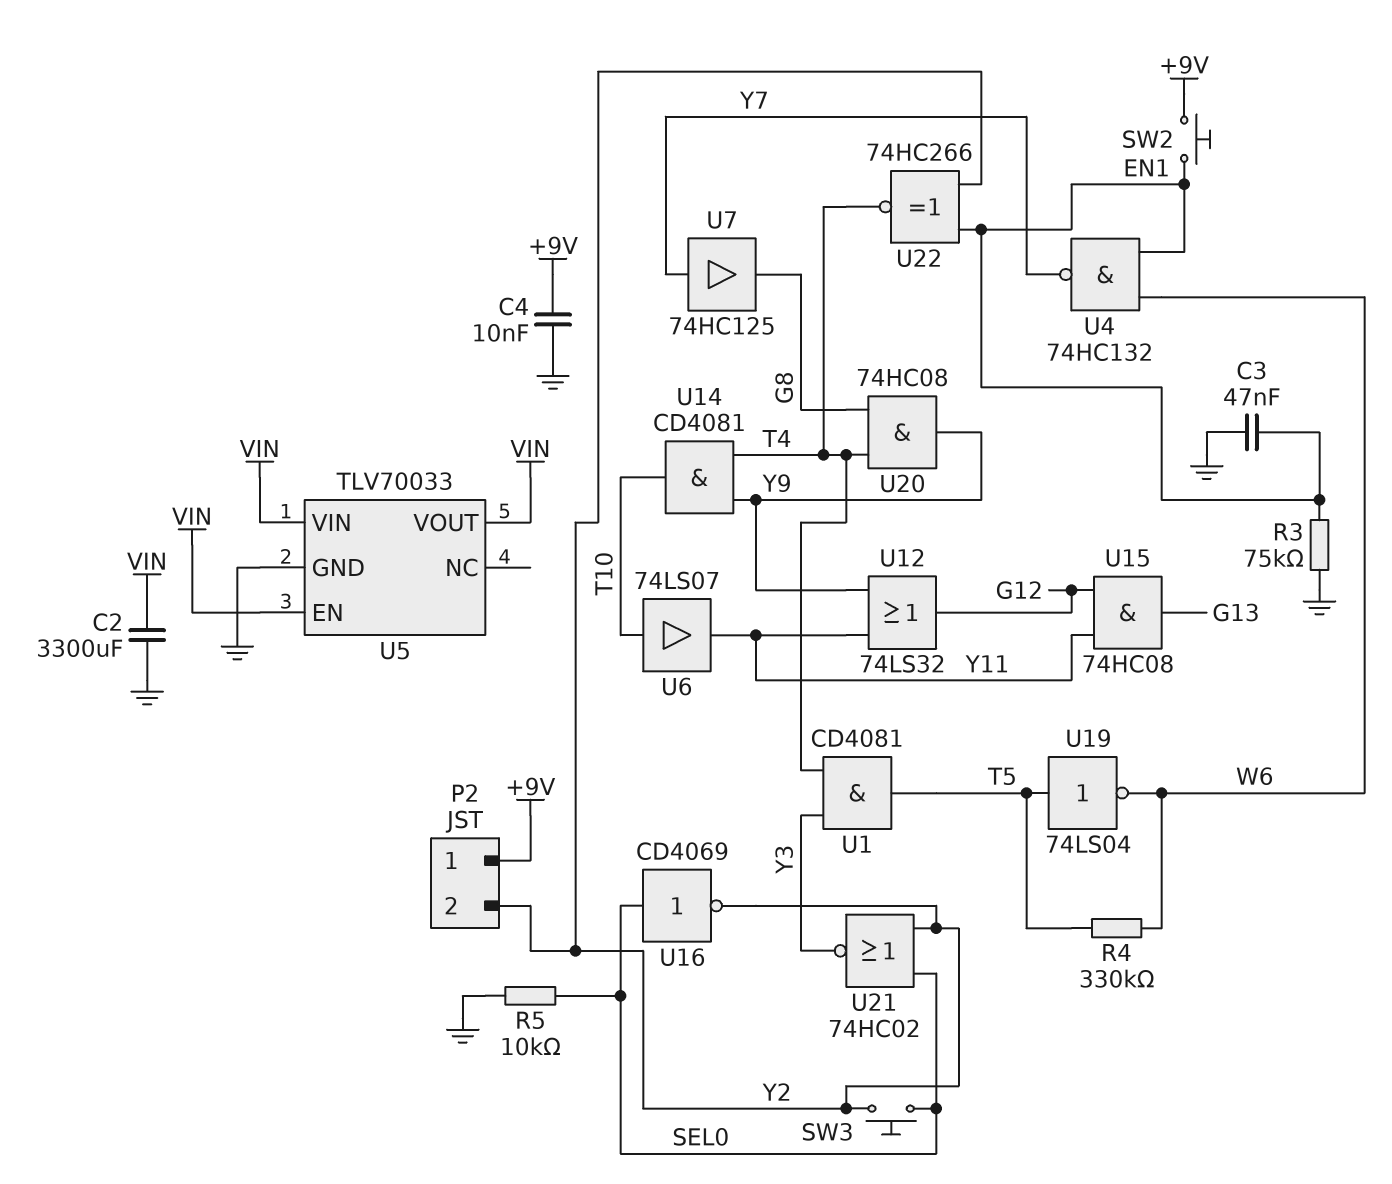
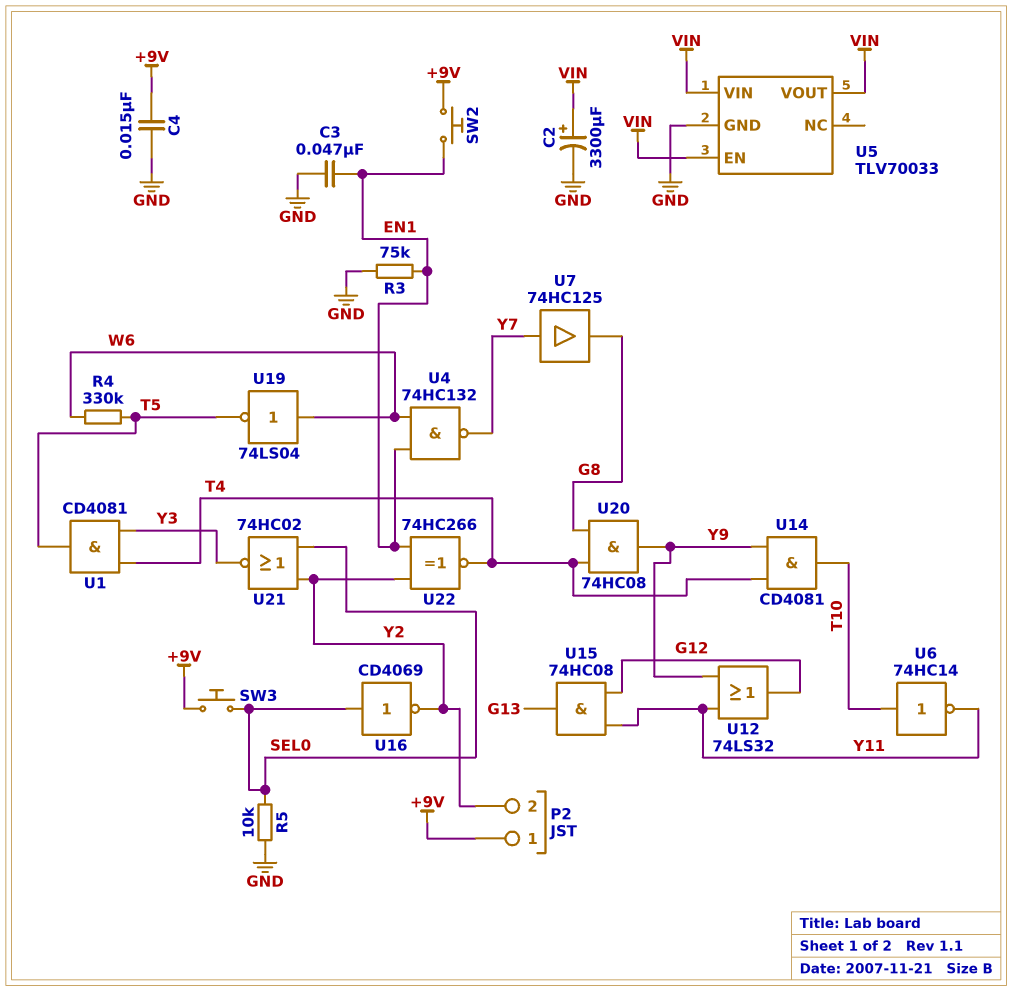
C2: 3300uF (GND, VIN) -> 3300uF (plus VIN, minus GND)
C4: 10nF (+9V, GND) -> 15nF (+9V, GND)
SW3: button (SEL0, Y2) -> button (+9V, SEL0)
U6: buffer 74LS07 (in T10, out Y11) -> NOT 74HC14 (in T10, out Y11)
U19: NOT 74LS04 (in T5, out W6) -> NOT 74LS04 (in W6, out T5)

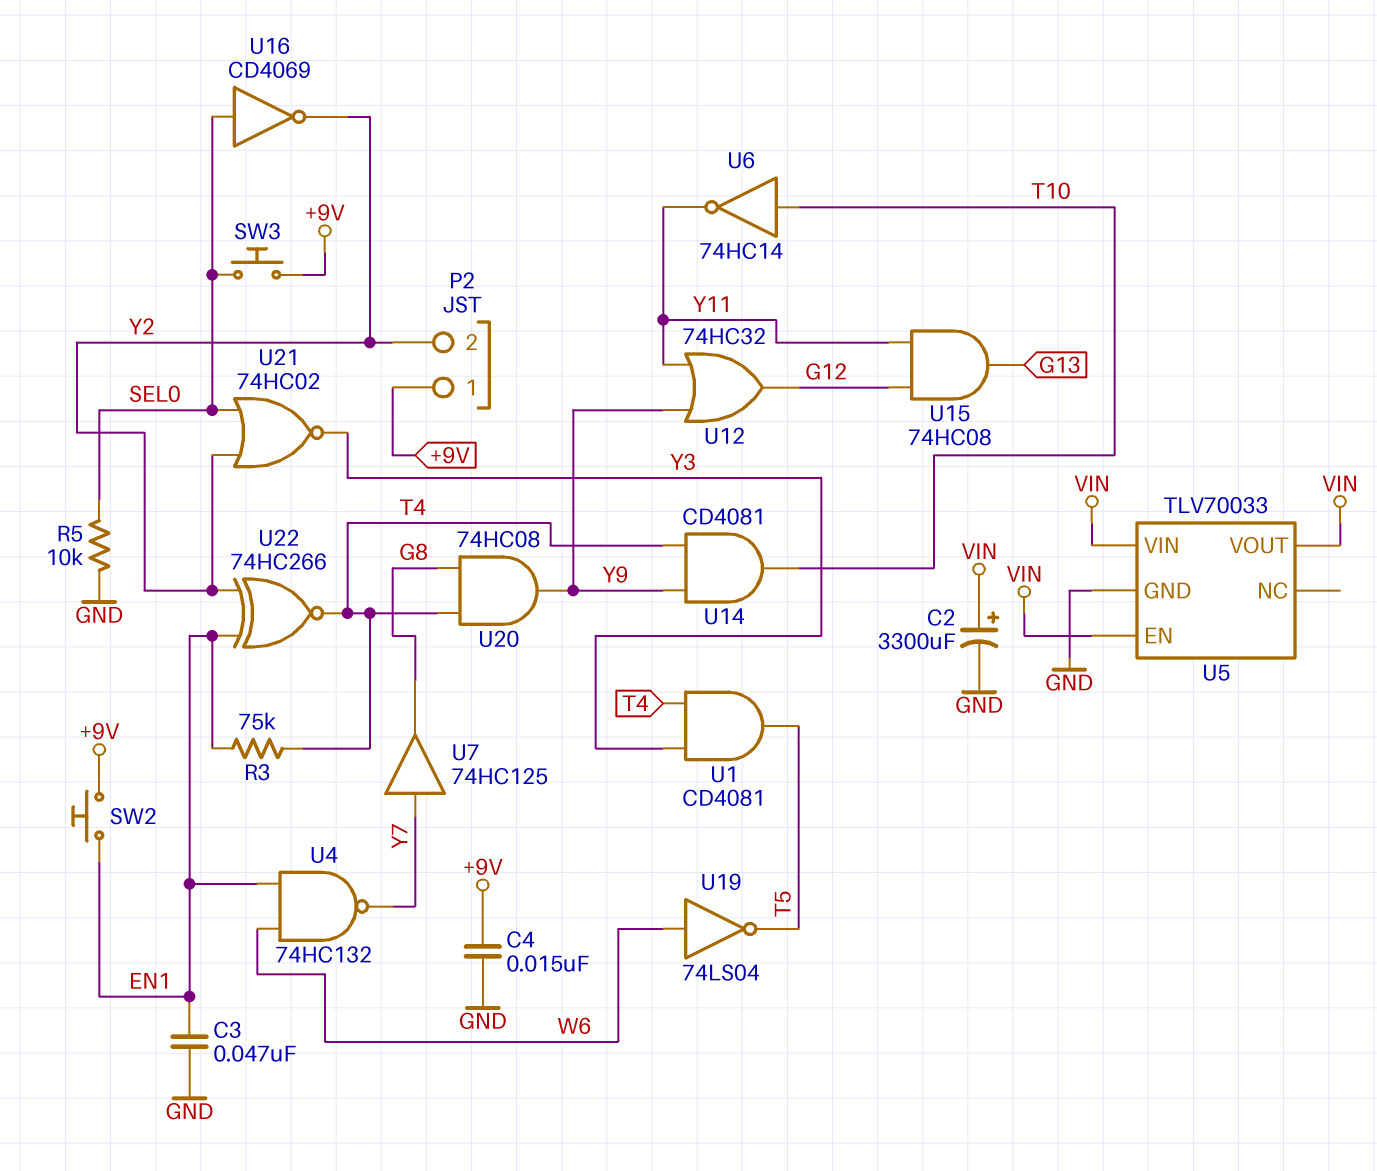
R3: 75k (EN1, GND) -> 75k (EN1, T4)
R4: 330k (T5, W6) -> none
U12: OR 74LS32 (in Y9, in Y11, out G12) -> OR 74HC32 (in Y9, in Y11, out G12)

